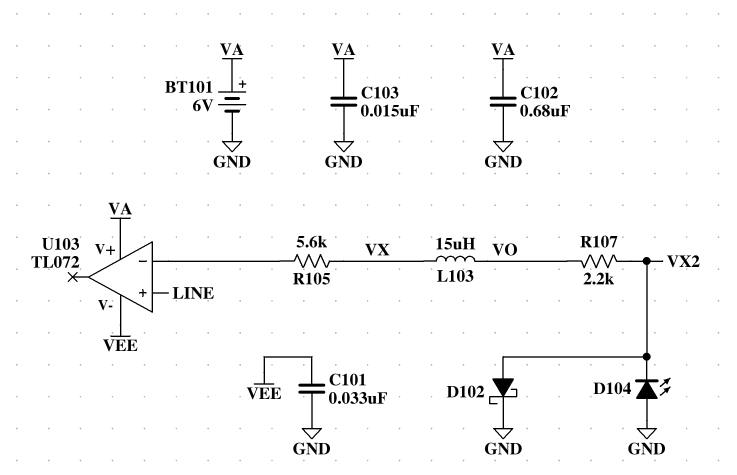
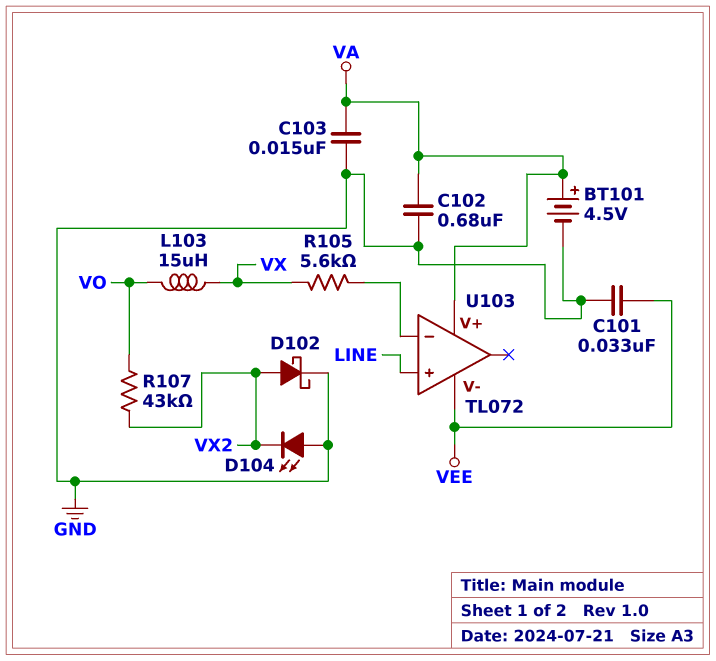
BT101: 6V (plus VA, minus GND) -> 4.5V (plus VA, minus GND)
R107: 2.2k (VO, VX2) -> 43k (VO, VX2)

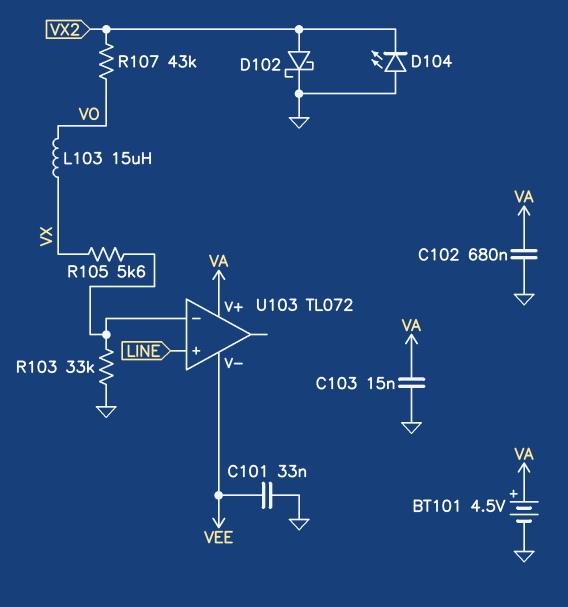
R103: none -> 33k (GND, U103/in-)

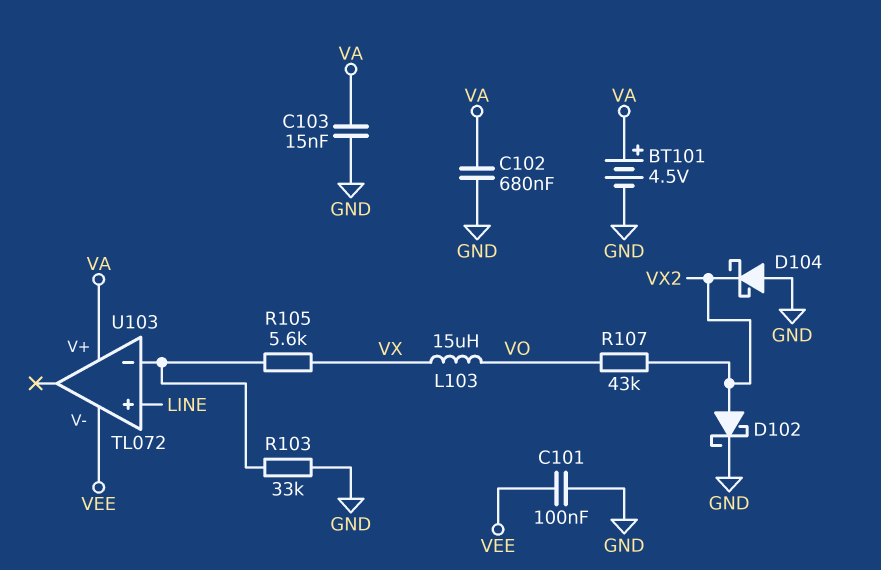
C101: 33nF (GND, VEE) -> 100nF (GND, VEE)
D104: LED (A GND, K VX2) -> schottky (A GND, K VX2)

